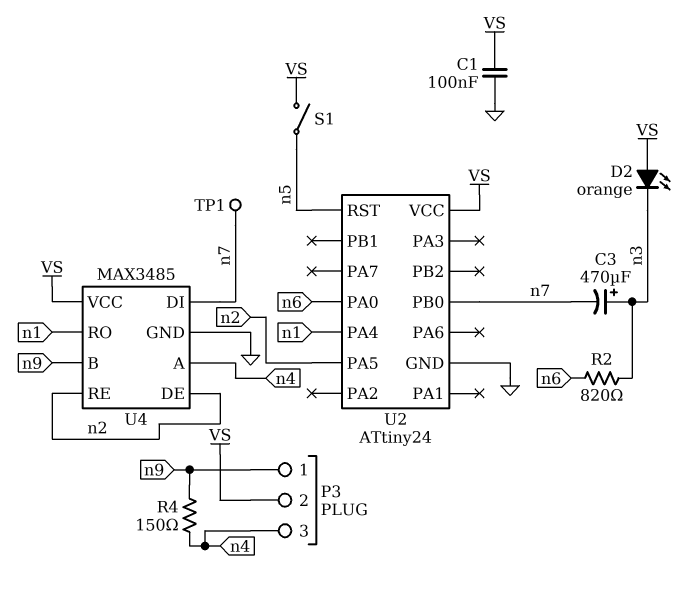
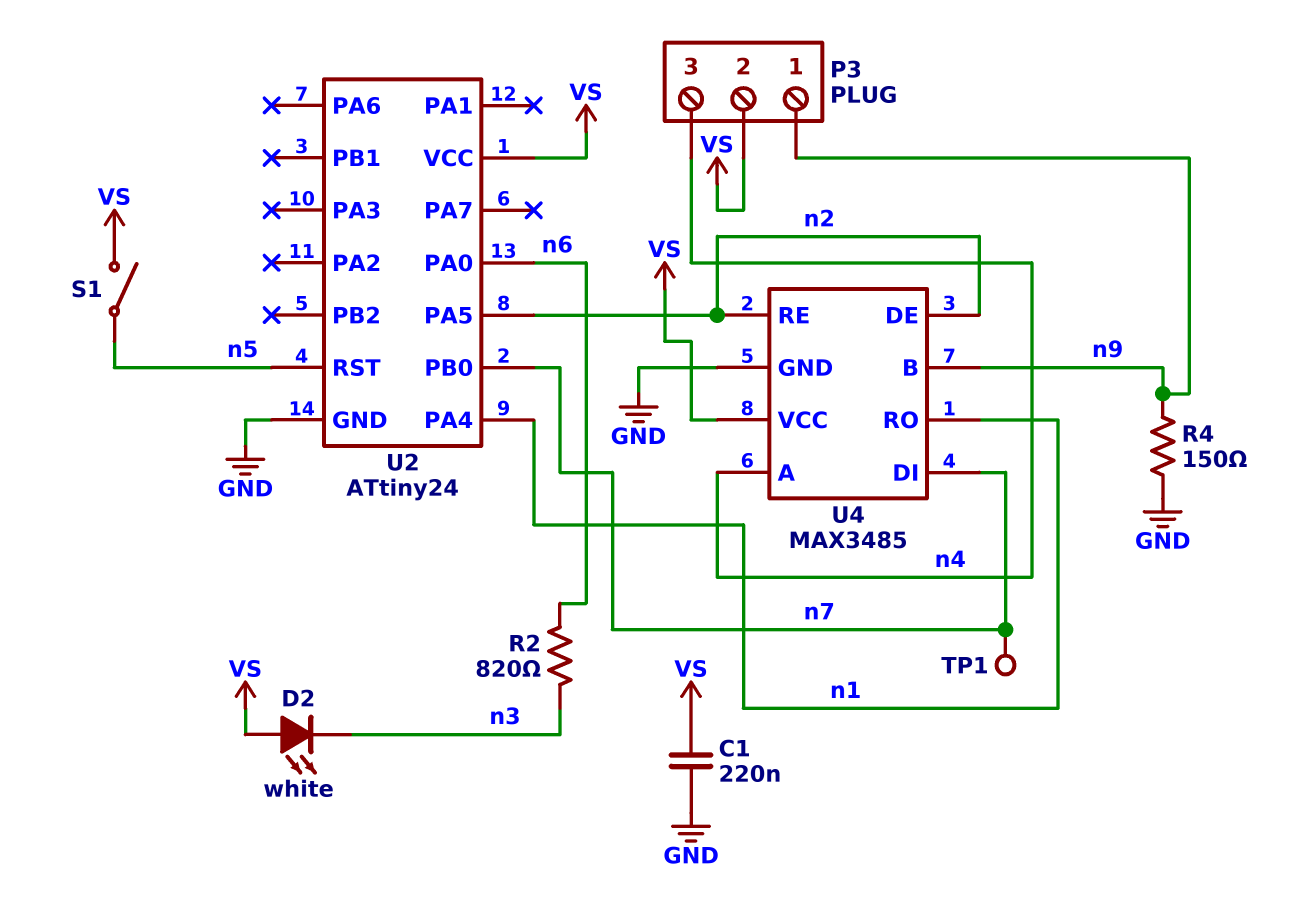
C1: 100nF (GND, VS) -> 220nF (GND, VS)
C3: 470uF (plus n3, minus n7) -> none
D2: LED orange (A VS, K n3) -> LED white (A VS, K n3)
R4: 150 (n4, n9) -> 150 (GND, n9)

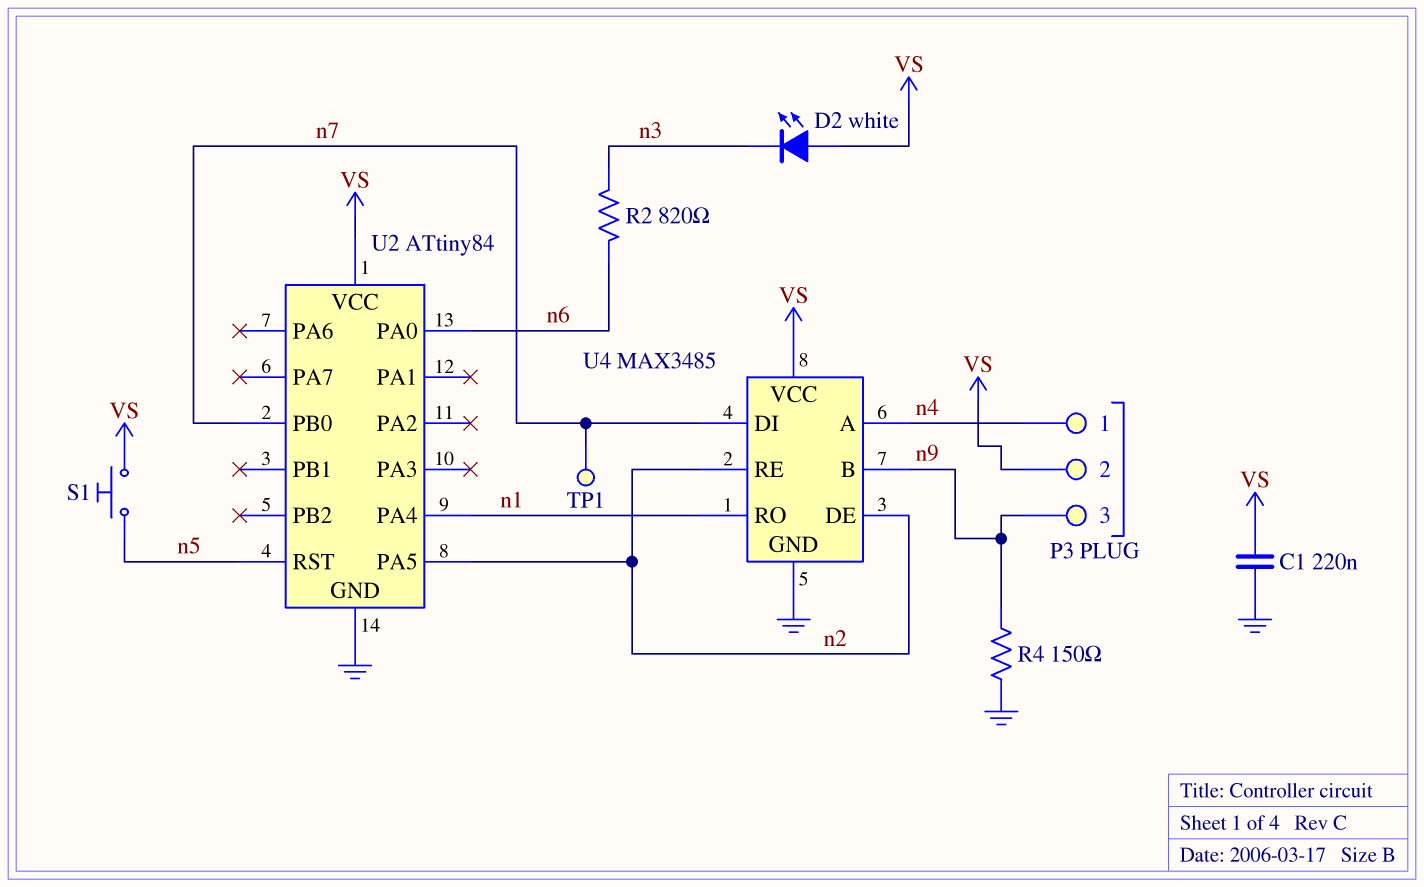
P3 pin 1: n9 -> n4
P3 pin 3: n4 -> n9
S1: switch (VS, n5) -> button (VS, n5)
U2: ATtiny24 -> ATtiny84

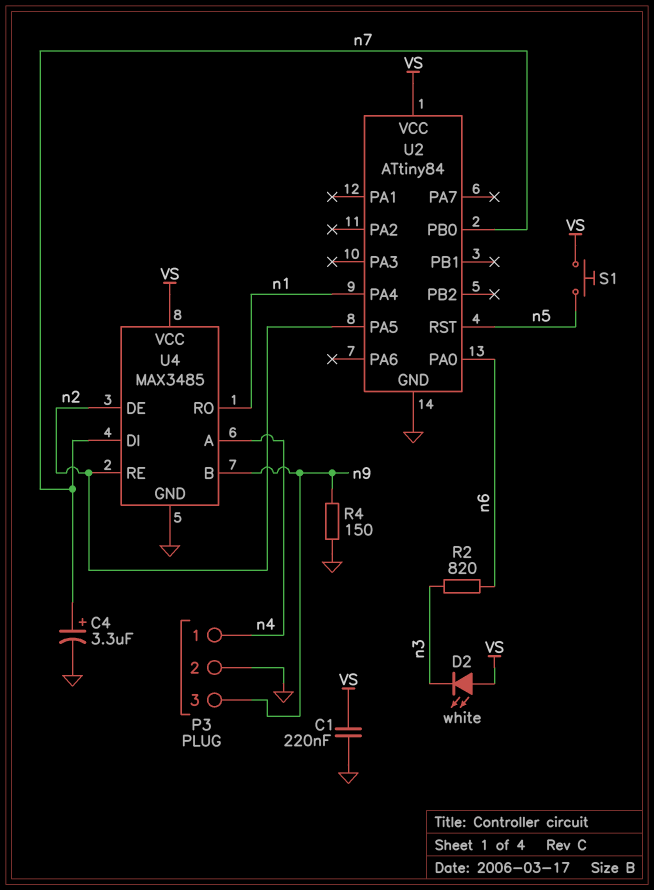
C4: none -> 3.3uF (plus n7, minus GND)
P3 pin 2: VS -> GND
TP1: test point (n7) -> none

